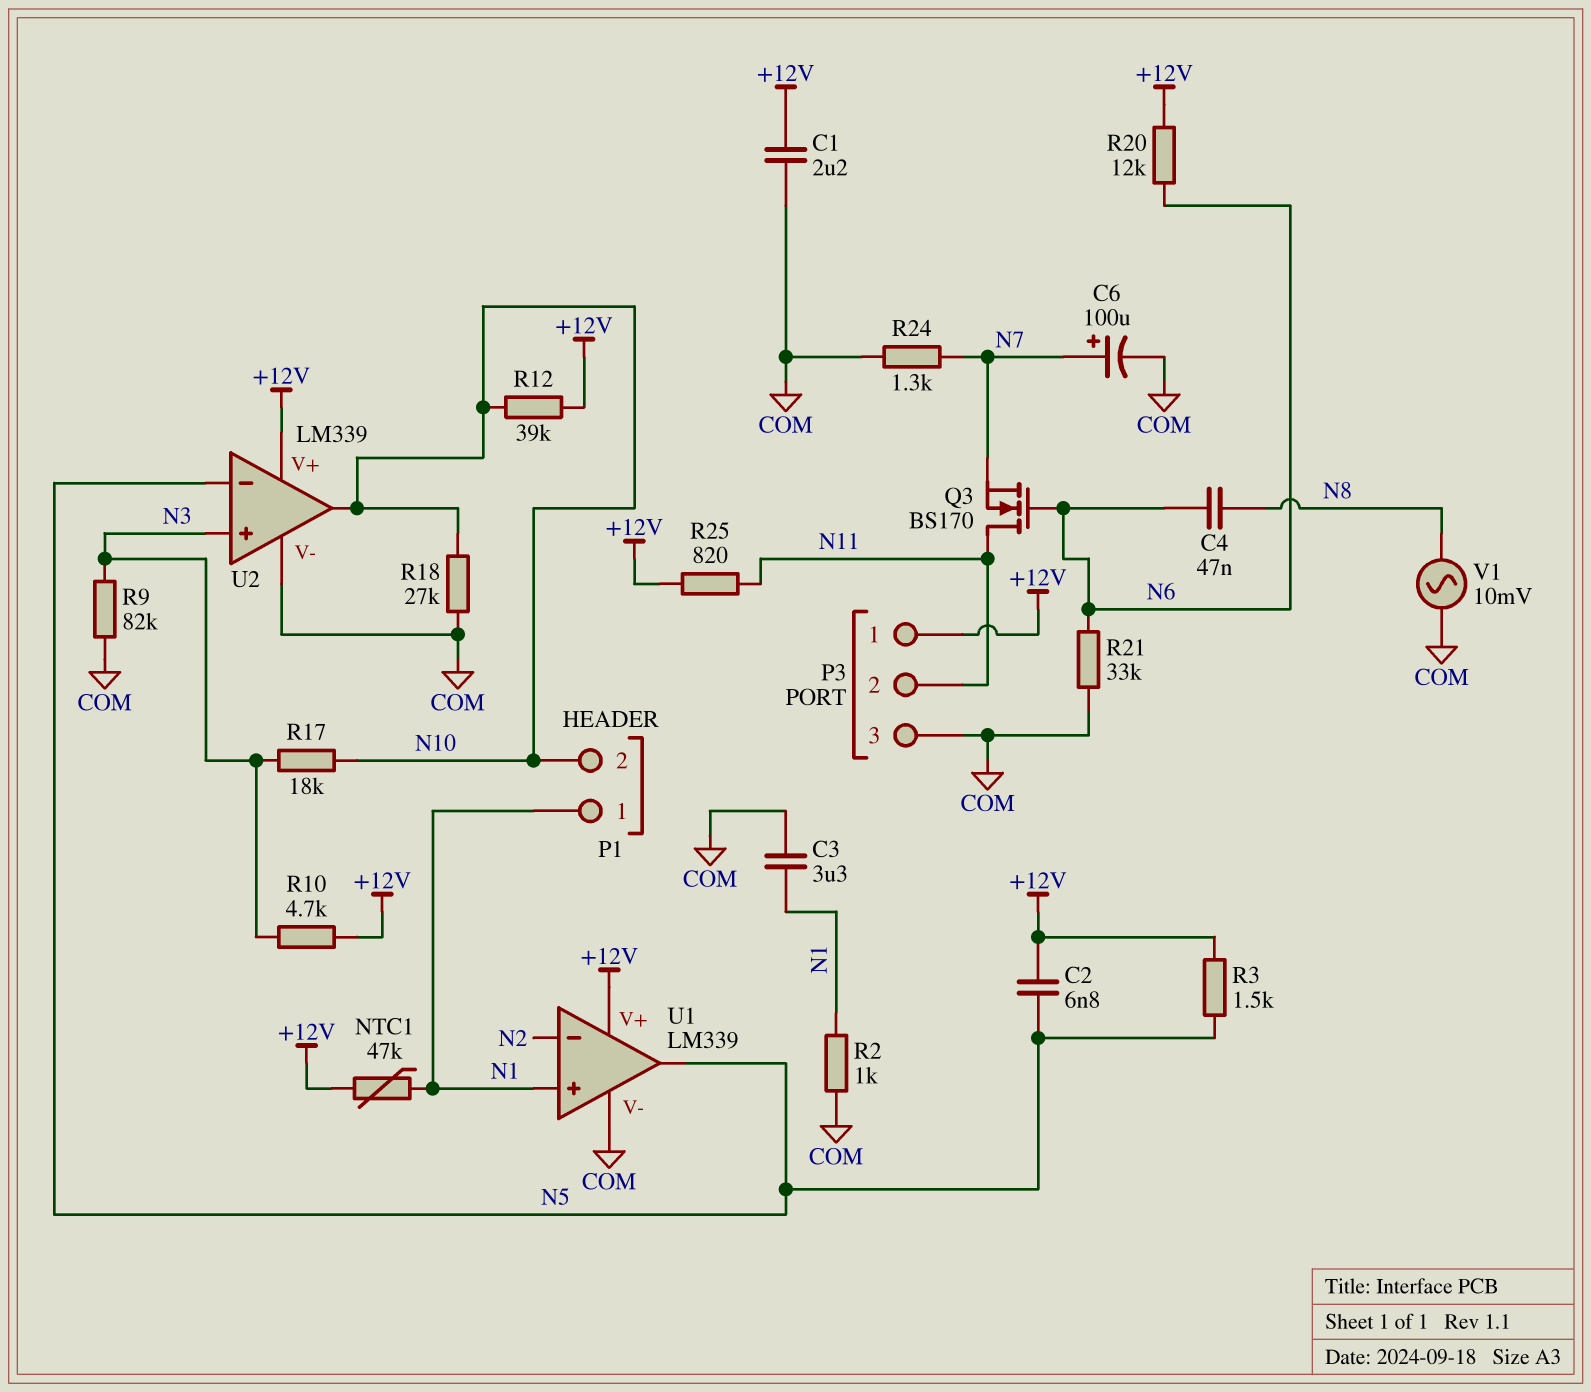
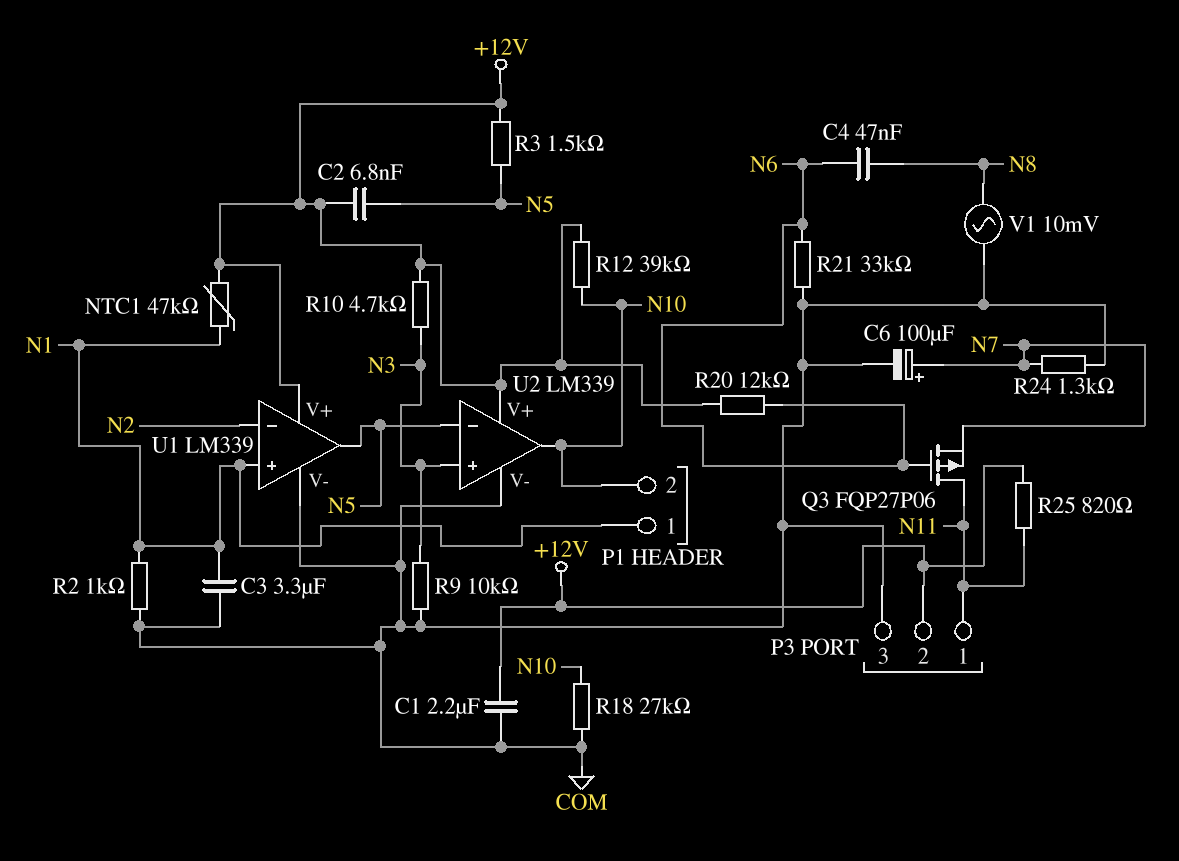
P3 pin 1: +12V -> N11
P3 pin 2: N11 -> +12V
Q3: NMOS BS170 (G N6, D N11, S N7) -> PMOS FQP27P06 (G N6, D N11, S N7)
R9: 82k (COM, N3) -> 10k (COM, N3)
R17: 18k (N3, N10) -> none

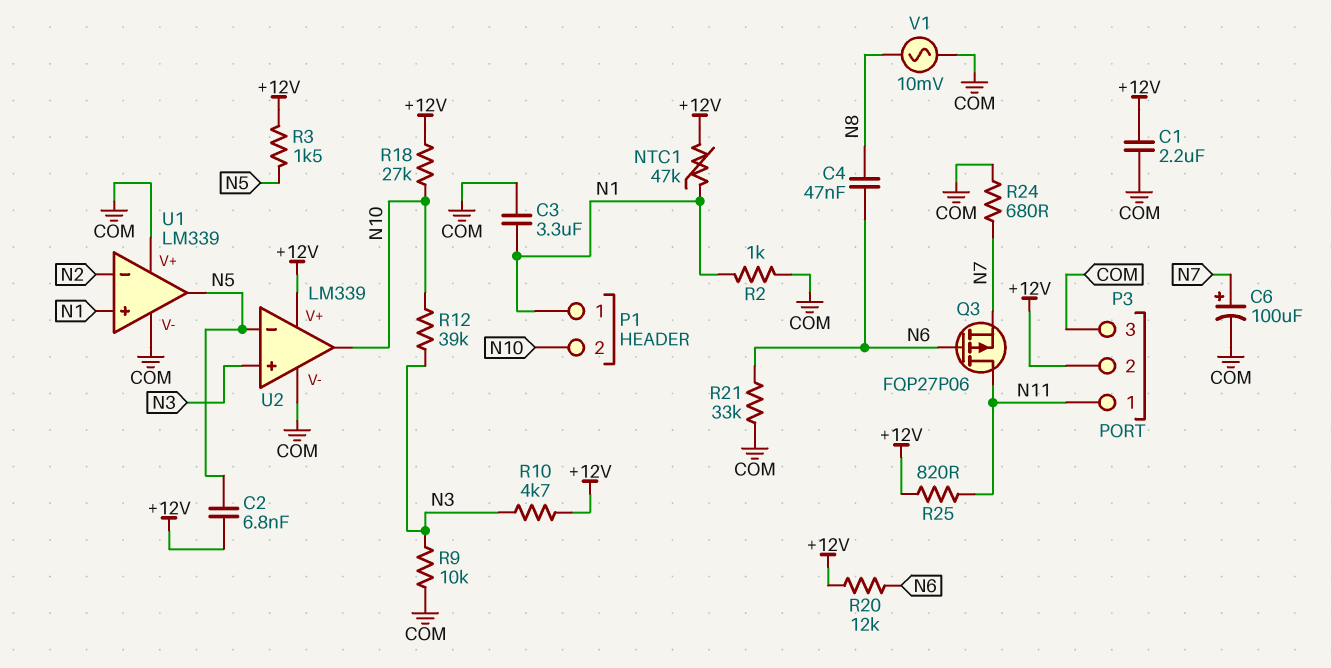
R12: 39k (+12V, N10) -> 39k (N3, N10)
R18: 27k (COM, N10) -> 27k (+12V, N10)
R24: 1.3k (COM, N7) -> 680 (COM, N7)
U1 pin V+: +12V -> COM

